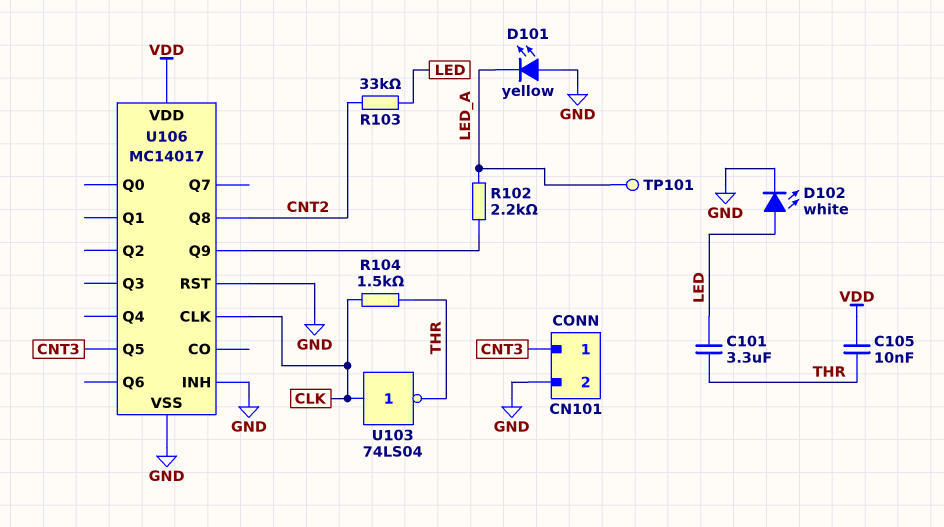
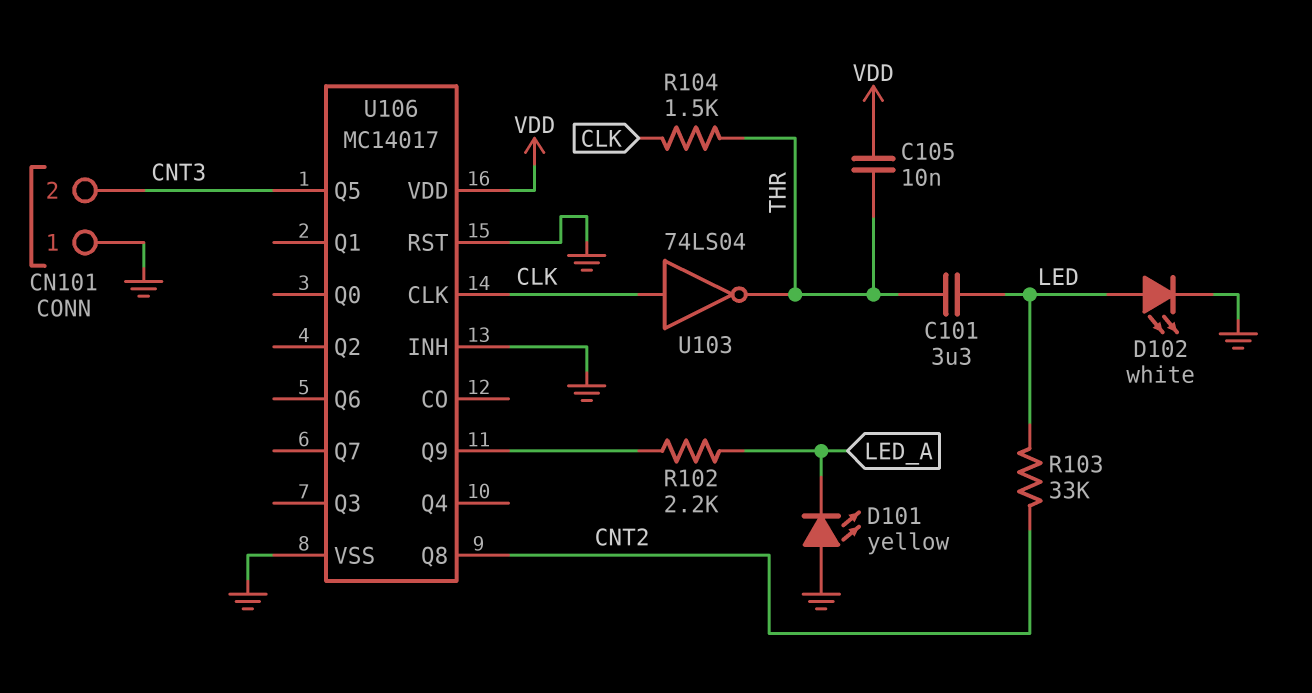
CN101 pin 1: CNT3 -> GND
CN101 pin 2: GND -> CNT3
TP101: test point (LED_A) -> none

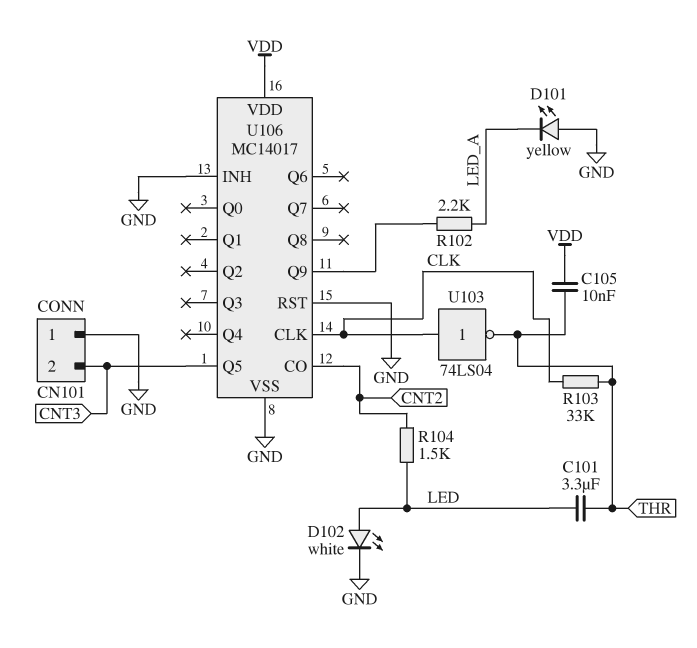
R103: 33k (CNT2, LED) -> 33k (CLK, THR)
R104: 1.5k (CLK, THR) -> 1.5k (CNT2, LED)
U106 pin CO: none -> CNT2
U106 pin Q8: CNT2 -> none

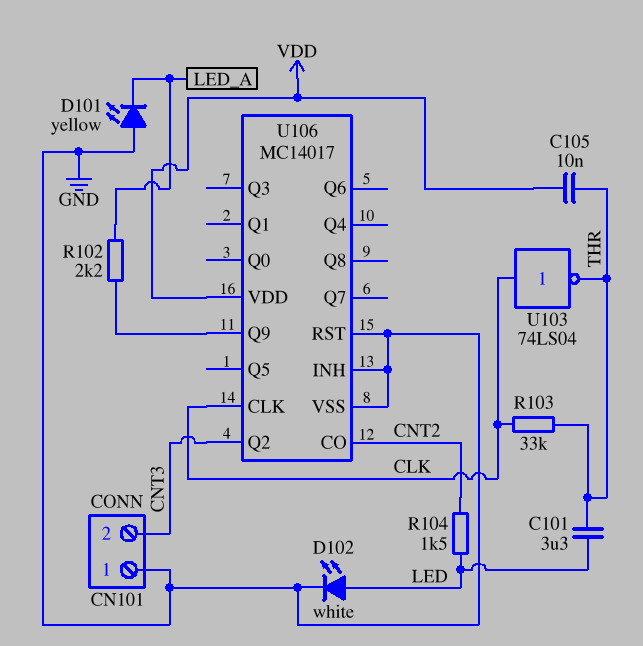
U106 pin Q2: none -> CNT3
U106 pin Q5: CNT3 -> none

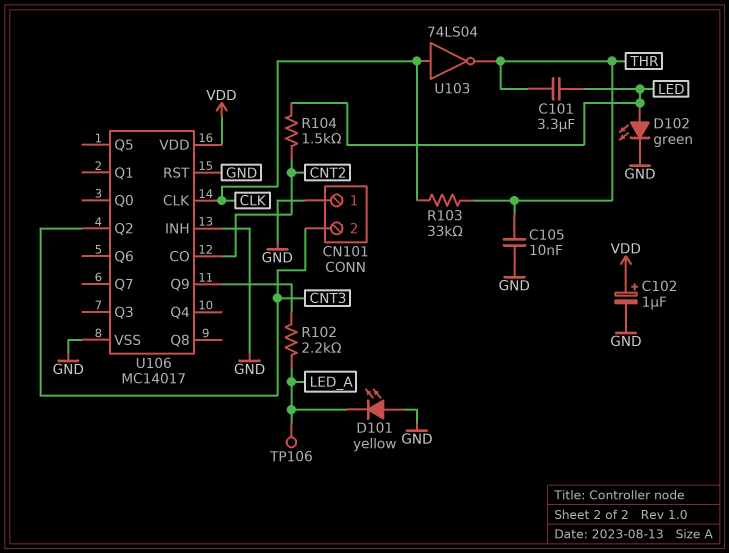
C102: none -> 1uF (plus VDD, minus GND)
C105: 10nF (THR, VDD) -> 10nF (GND, THR)
D102: LED white (A LED, K GND) -> LED green (A LED, K GND)
TP106: none -> test point (LED_A)

